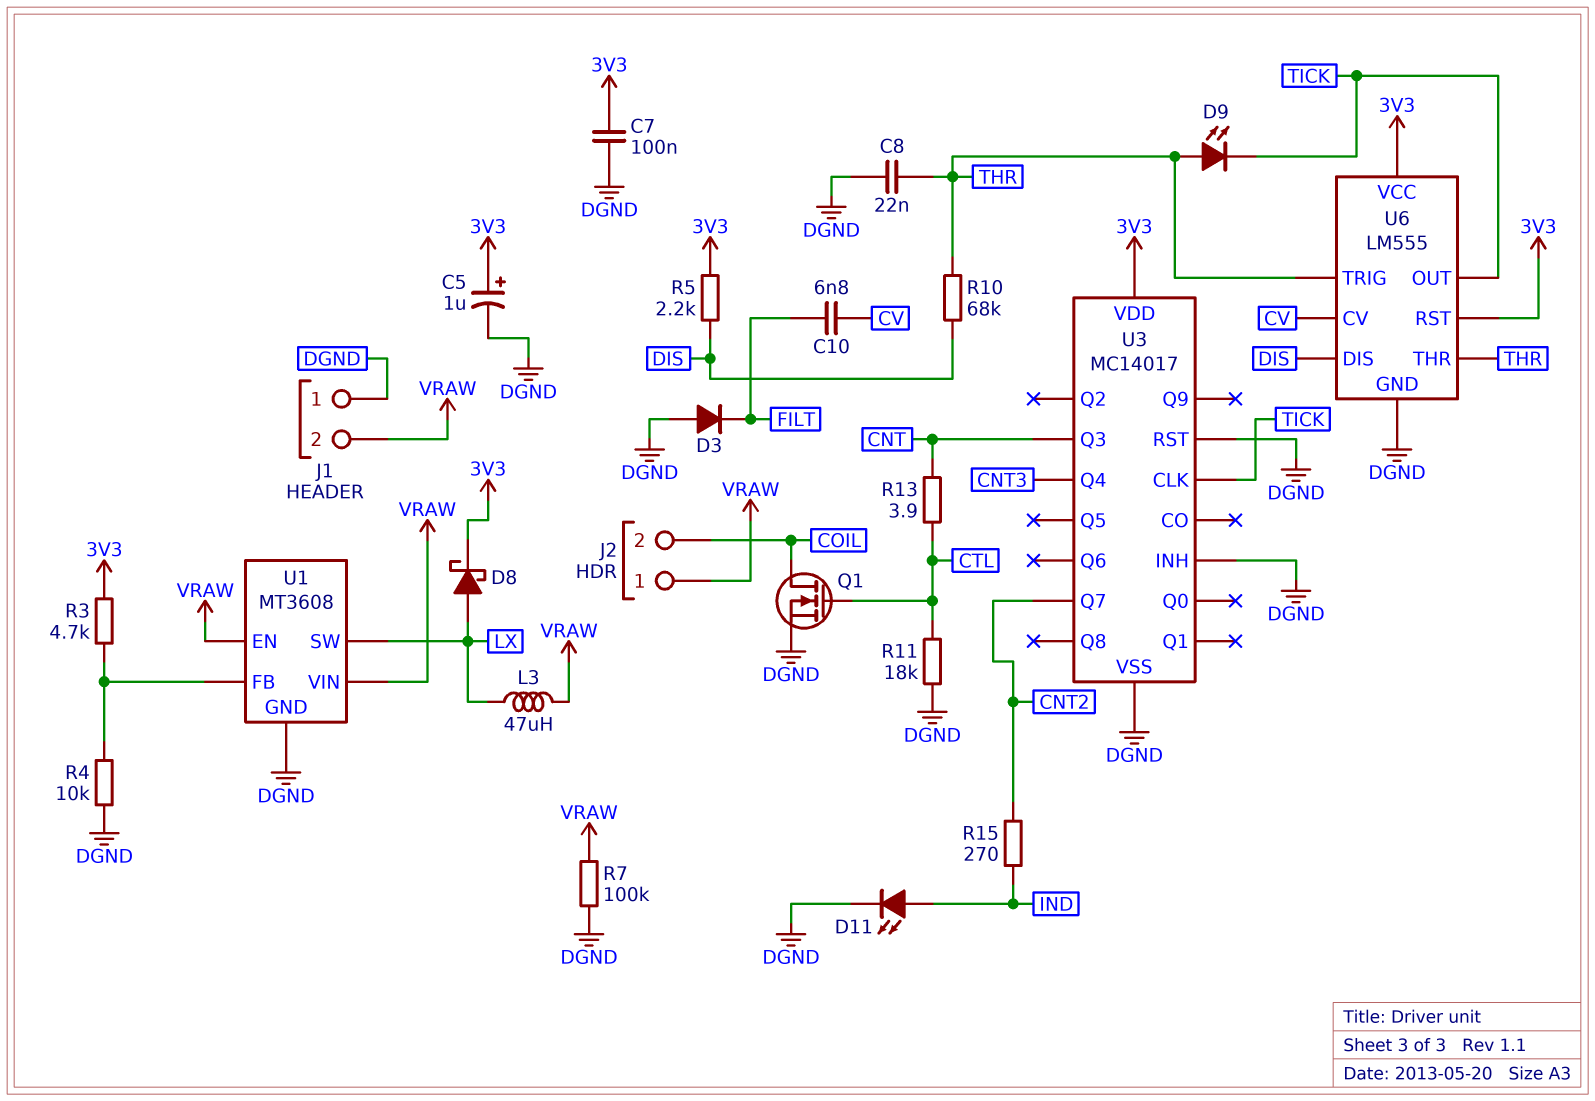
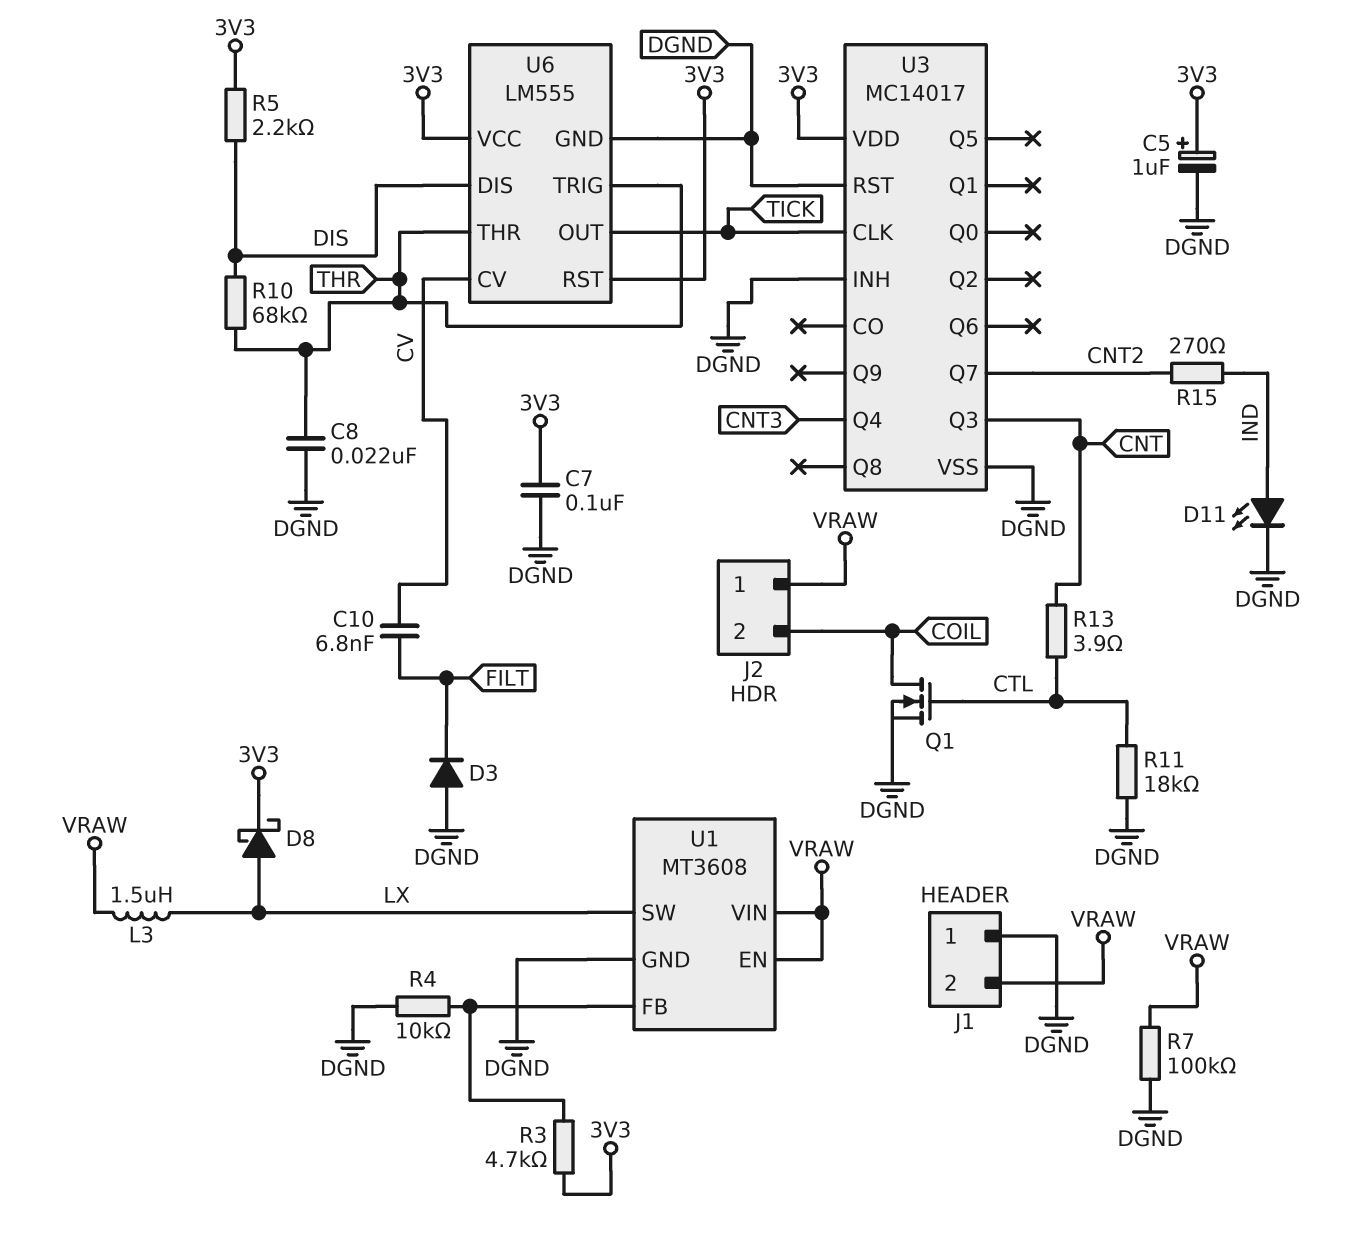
D9: LED (A THR, K TICK) -> none
L3: 47uH (LX, VRAW) -> 1.5uH (LX, VRAW)

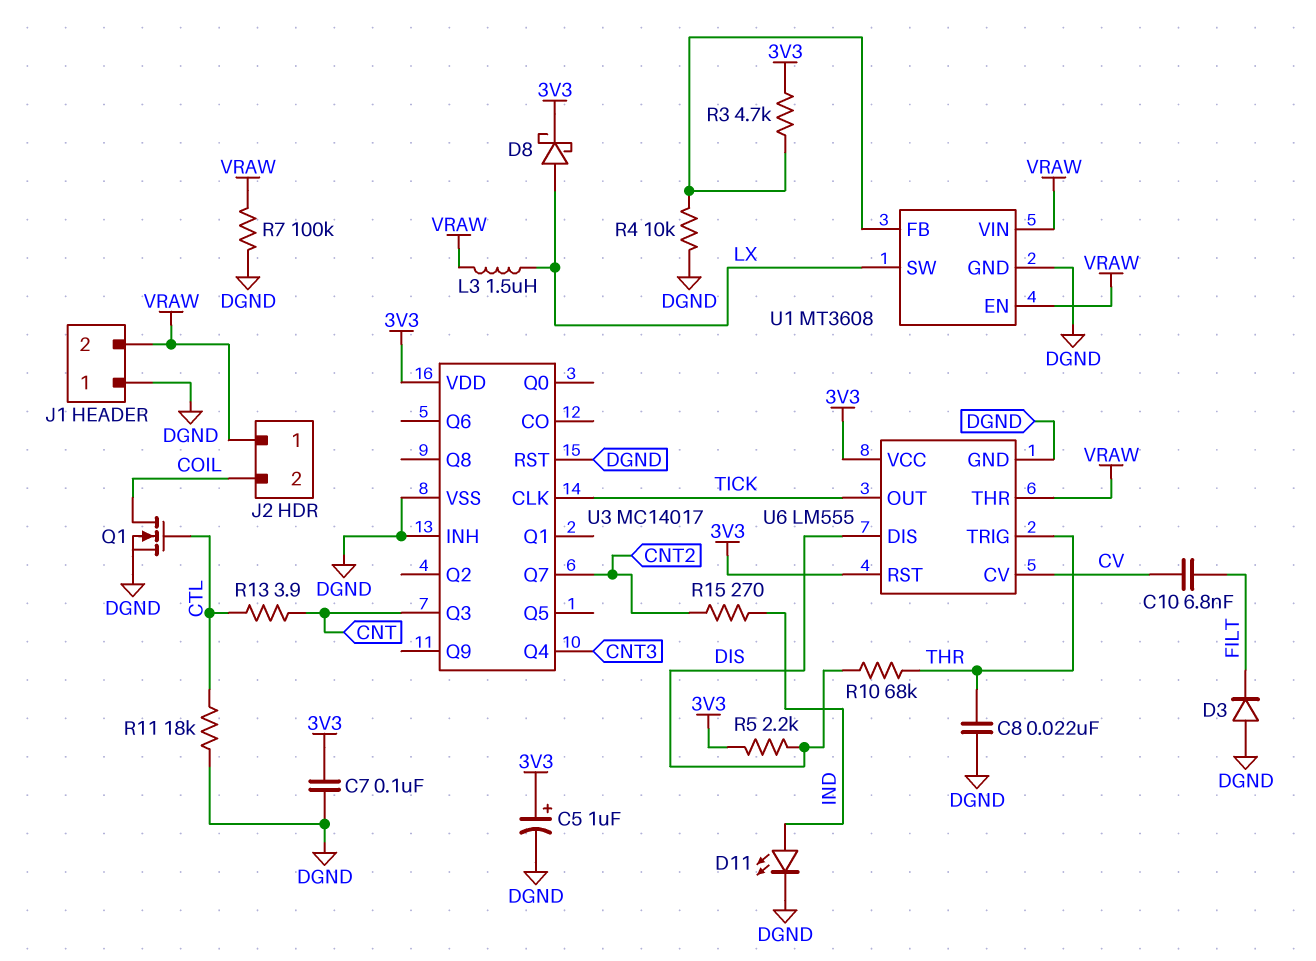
U6 pin THR: THR -> VRAW

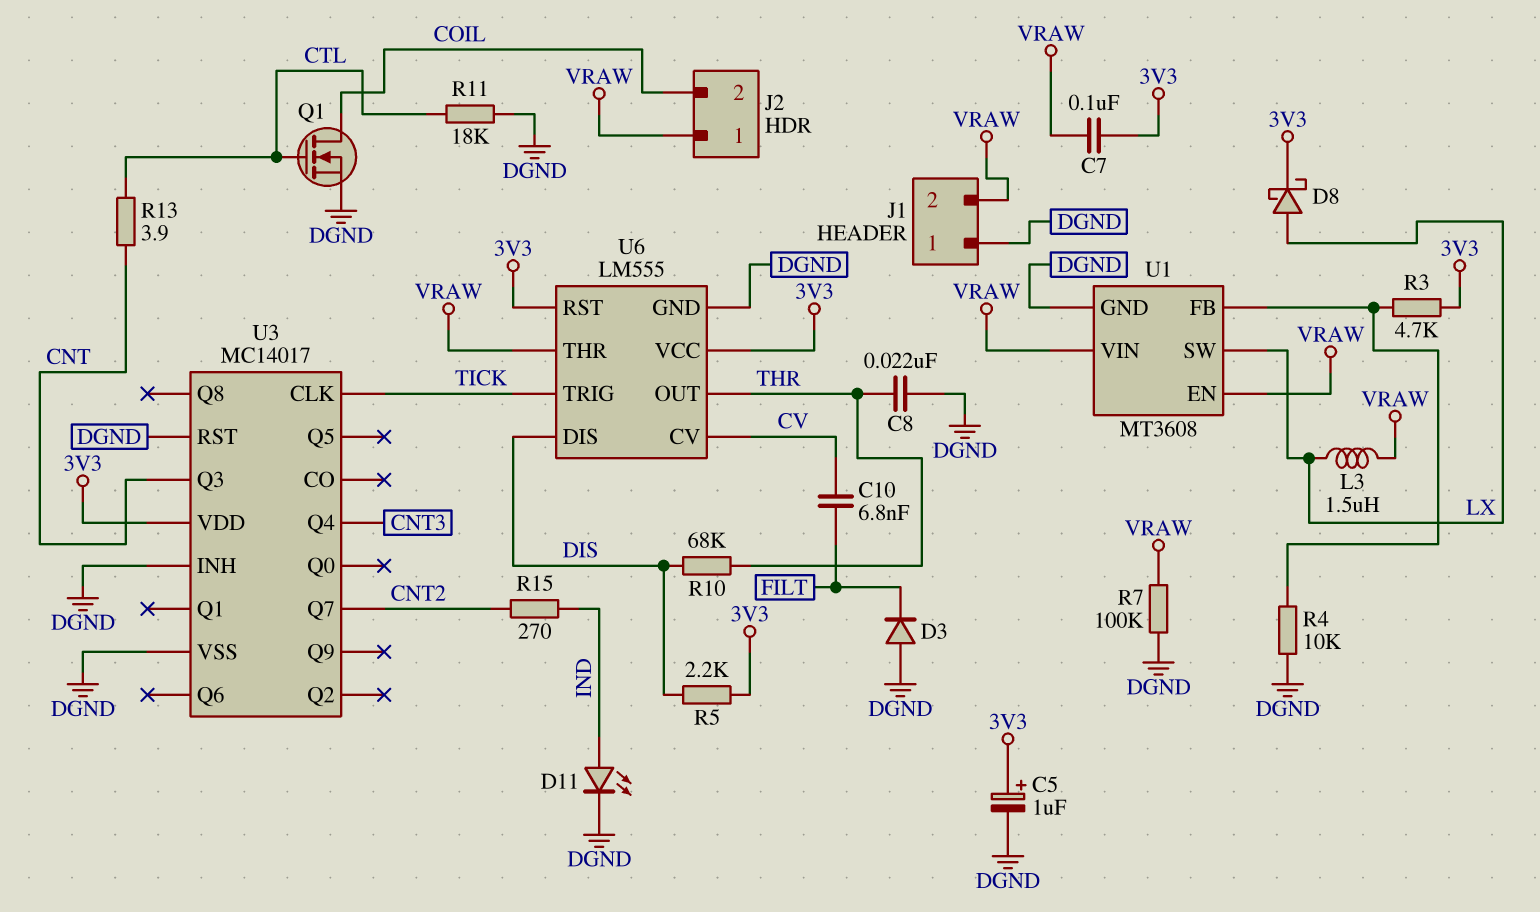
C7: 100nF (3V3, DGND) -> 100nF (3V3, VRAW)
U6 pin OUT: TICK -> THR
U6 pin TRIG: THR -> TICK

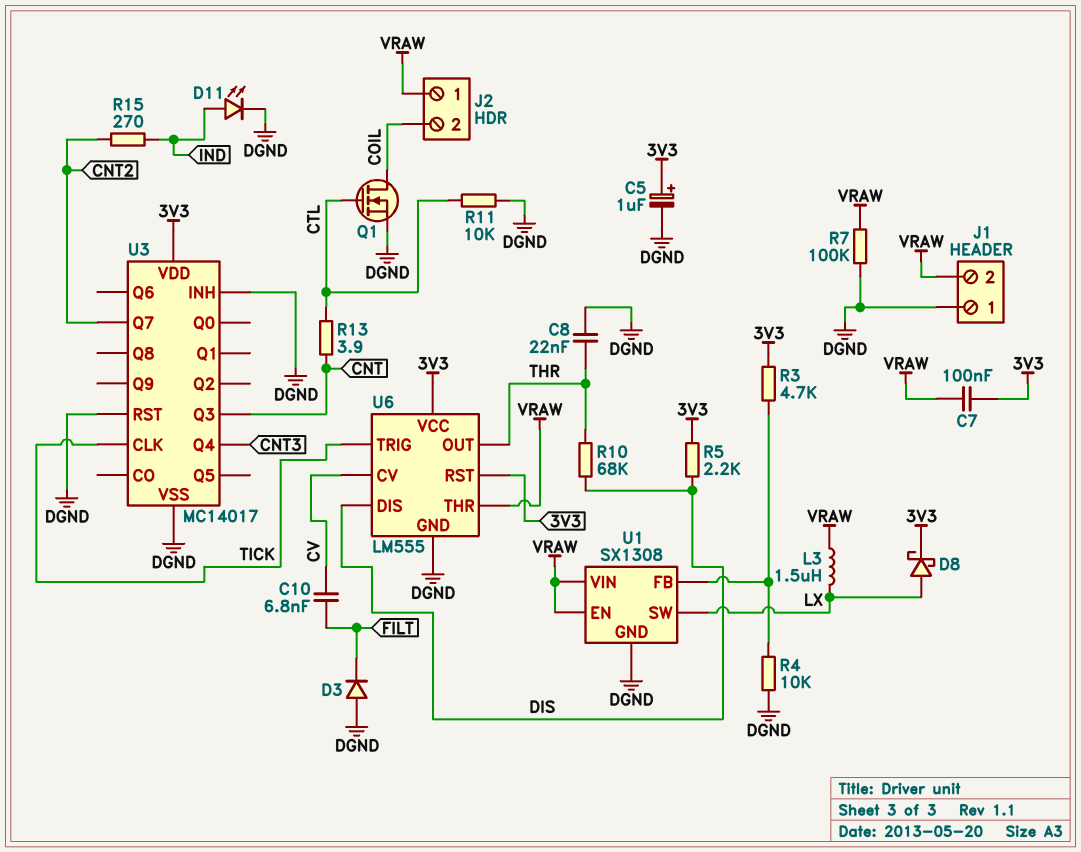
R11: 18k (CTL, DGND) -> 10k (CTL, DGND)
U1: MT3608 -> SX1308

